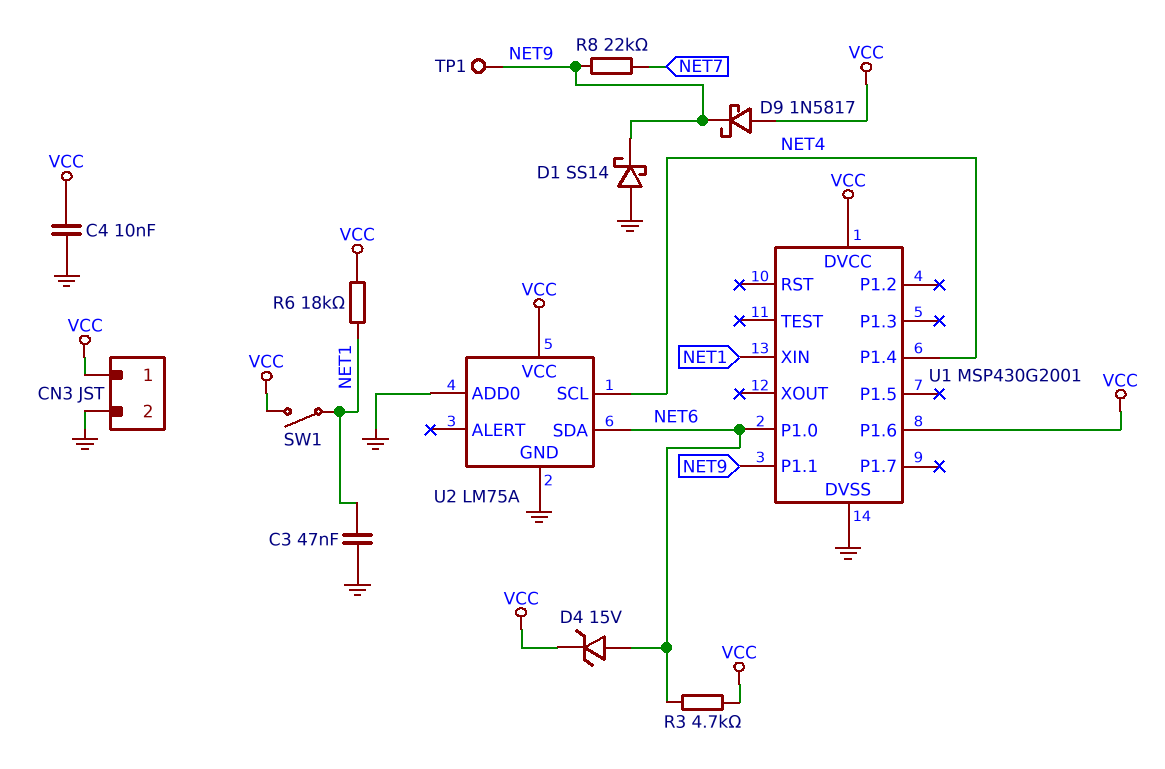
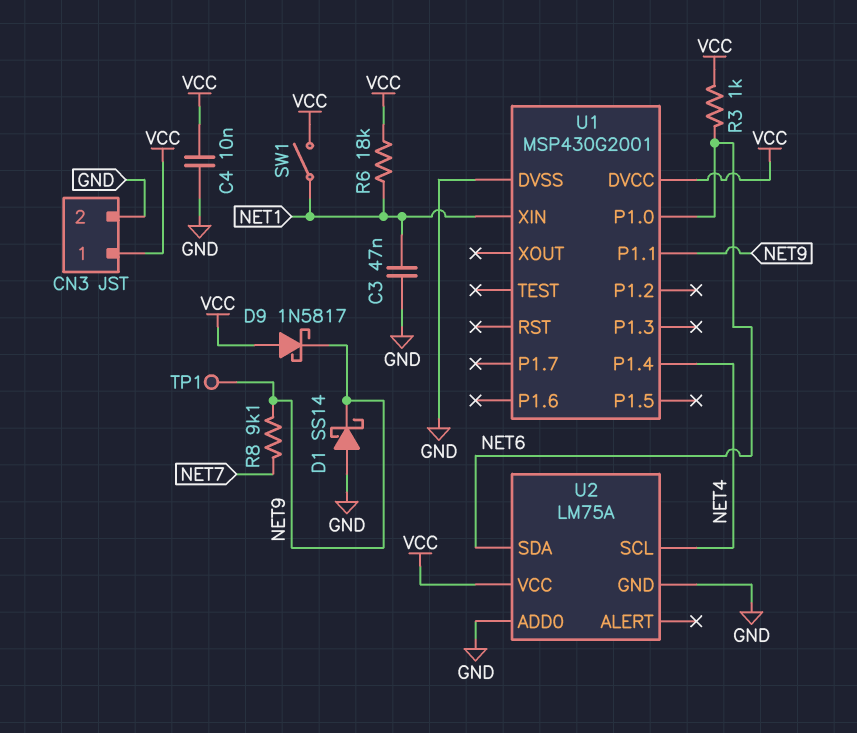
D4: zener 15V (A NET6, K VCC) -> none
R3: 4.7k (NET6, VCC) -> 1k (NET6, VCC)
R8: 22k (NET7, NET9) -> 9.1k (NET7, NET9)
U1 pin P1.6: VCC -> none

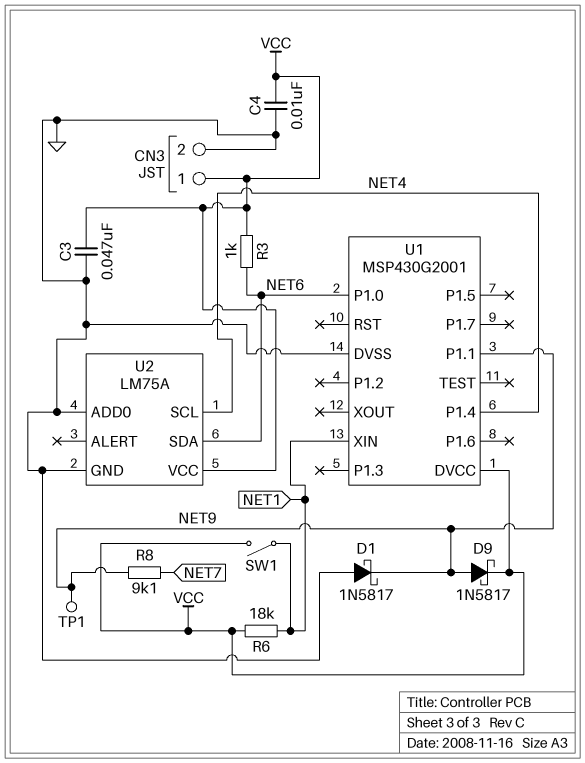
C3: 47nF (GND, NET1) -> 47nF (GND, VCC)
D1: schottky SS14 (A GND, K NET9) -> schottky 1N5817 (A GND, K NET9)
D9: schottky 1N5817 (A VCC, K NET9) -> schottky 1N5817 (A NET9, K VCC)

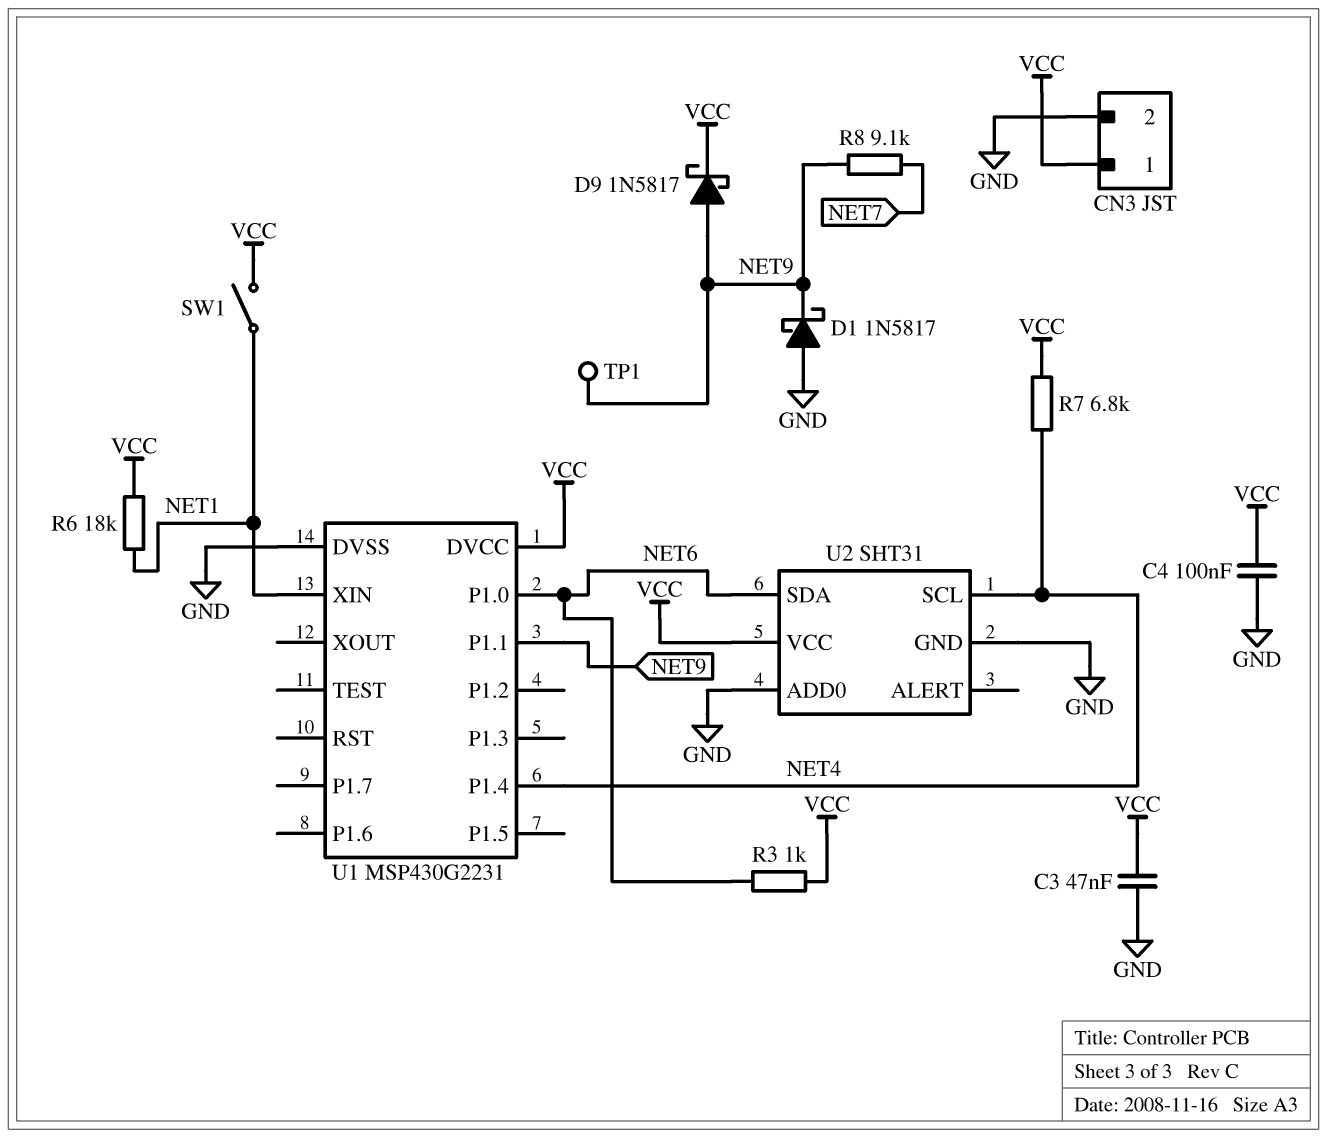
C4: 10nF (GND, VCC) -> 100nF (GND, VCC)
R7: none -> 6.8k (NET4, VCC)
U1: MSP430G2001 -> MSP430G2231
U2: LM75A -> SHT31

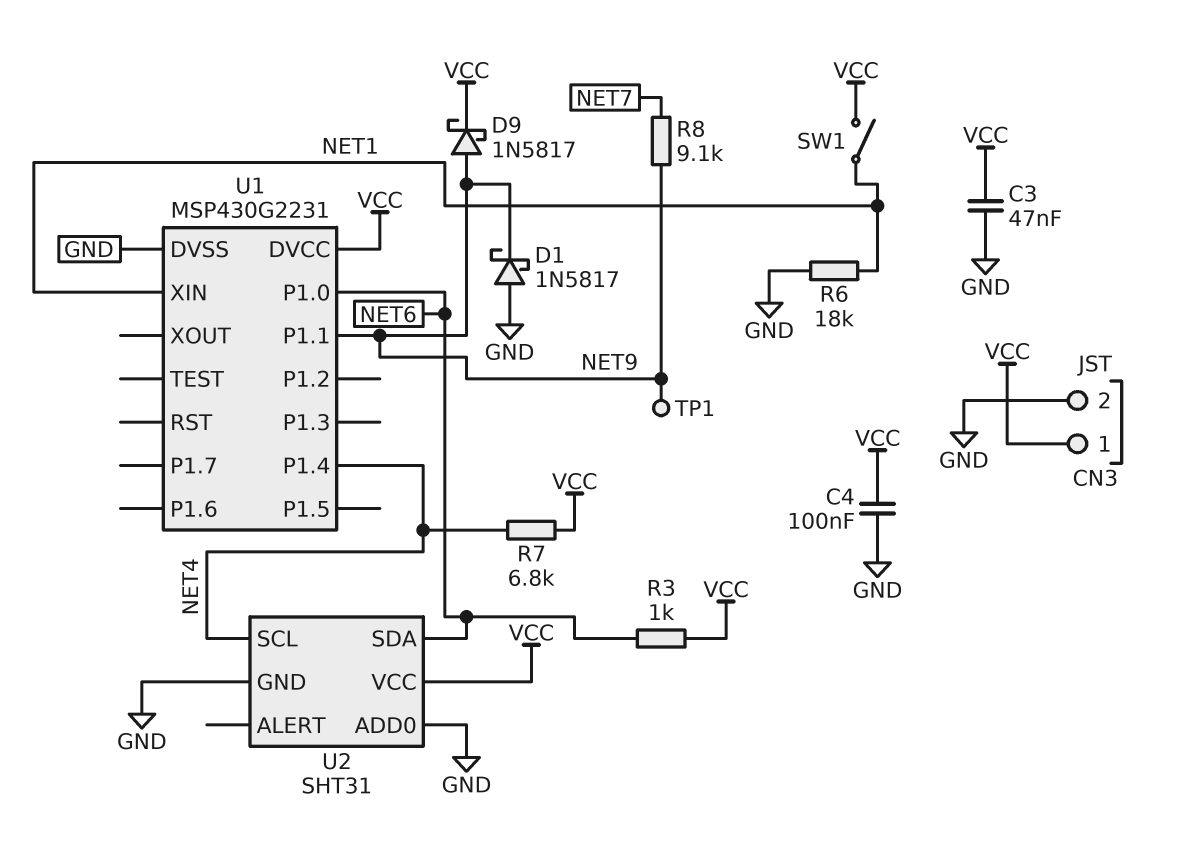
R6: 18k (NET1, VCC) -> 18k (GND, NET1)

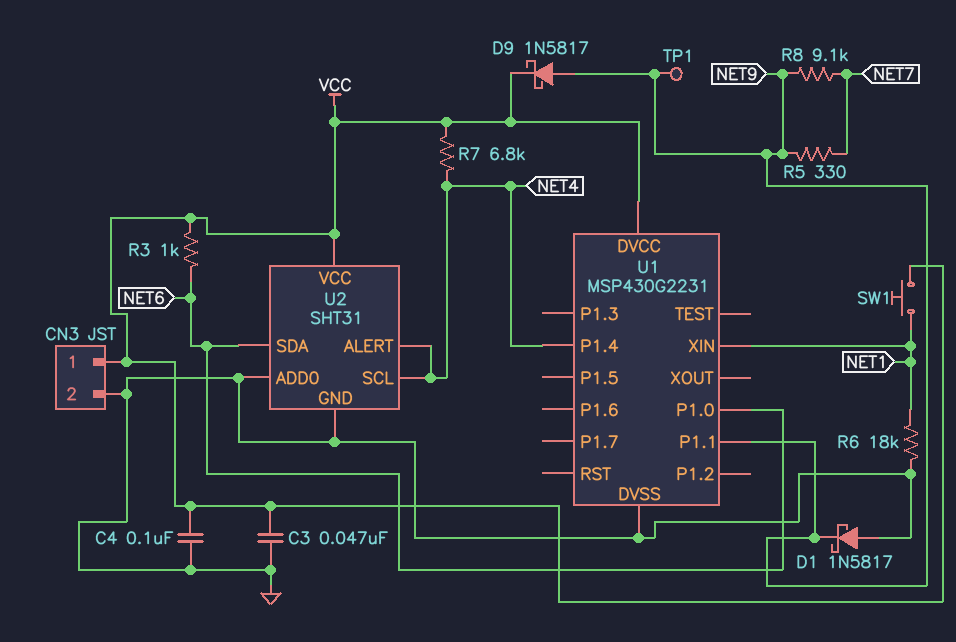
R5: none -> 330 (NET7, NET9)
SW1: switch (NET1, VCC) -> button (NET1, VCC)
U2 pin ALERT: none -> NET4

